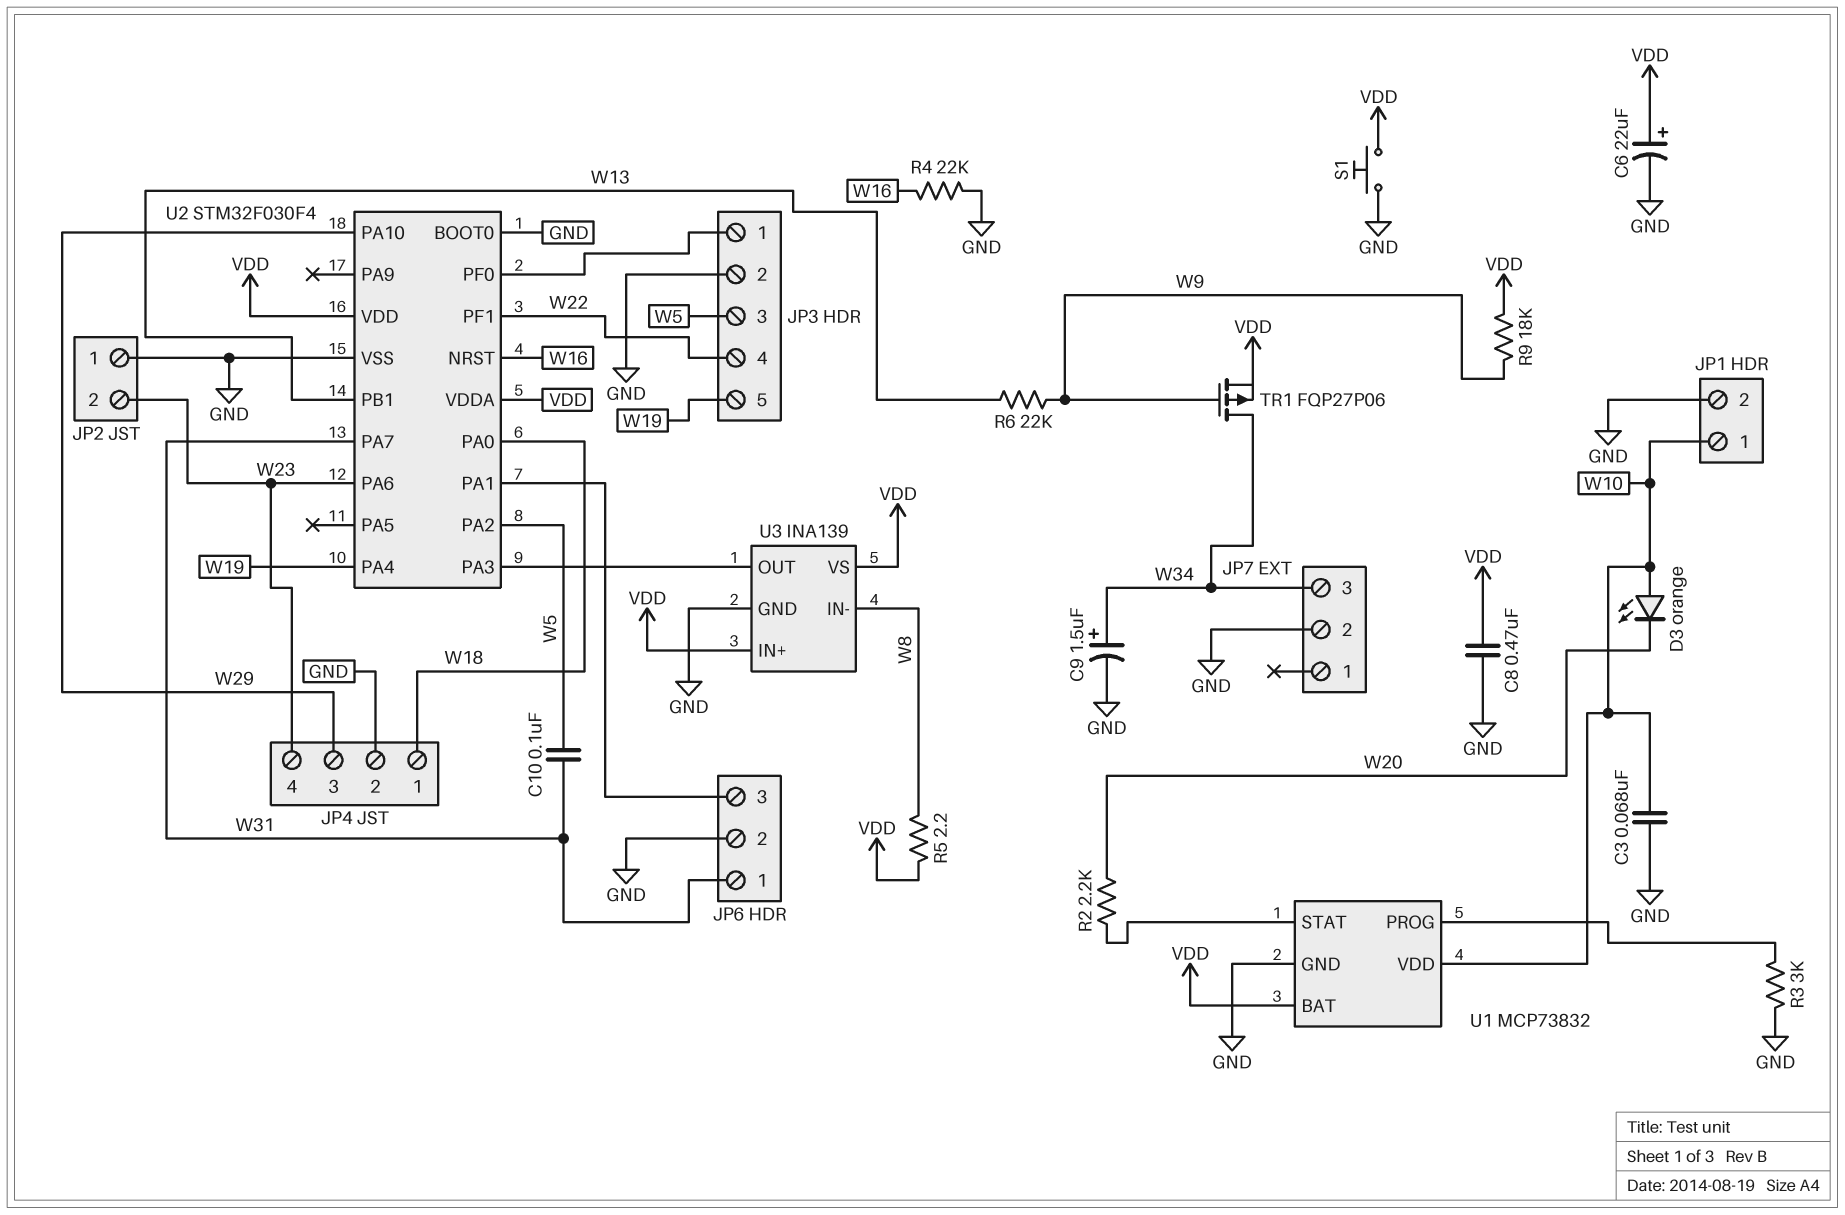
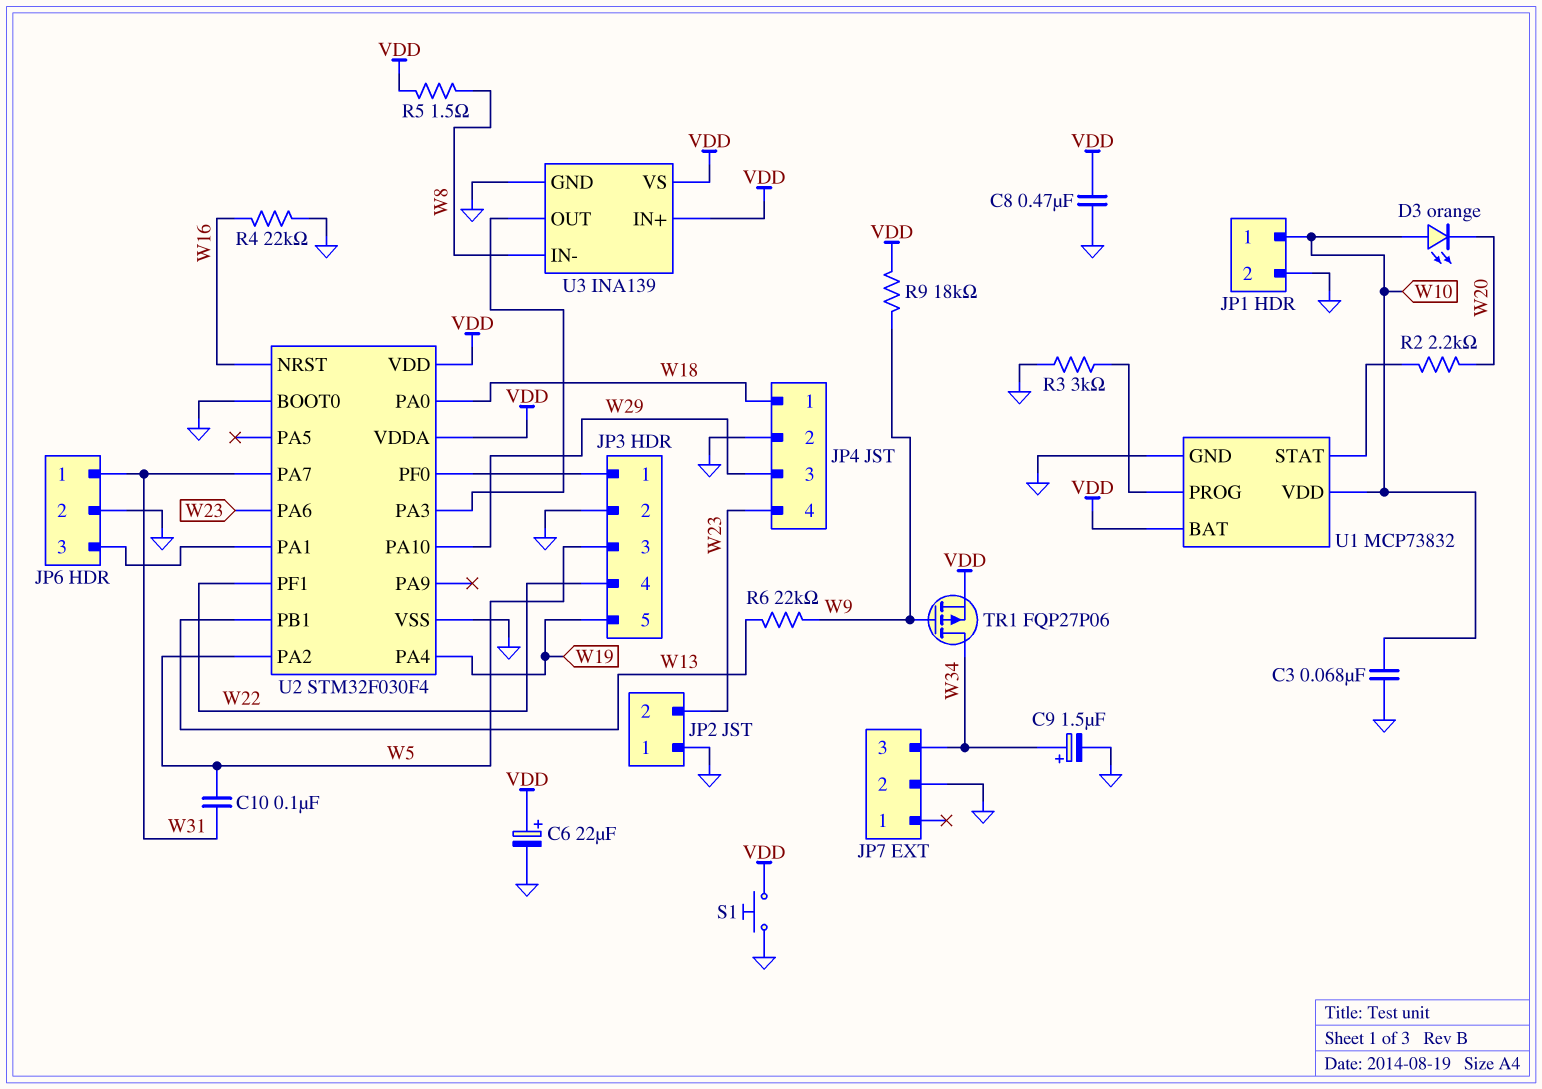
R5: 2.2 (VDD, W8) -> 1.5 (VDD, W8)

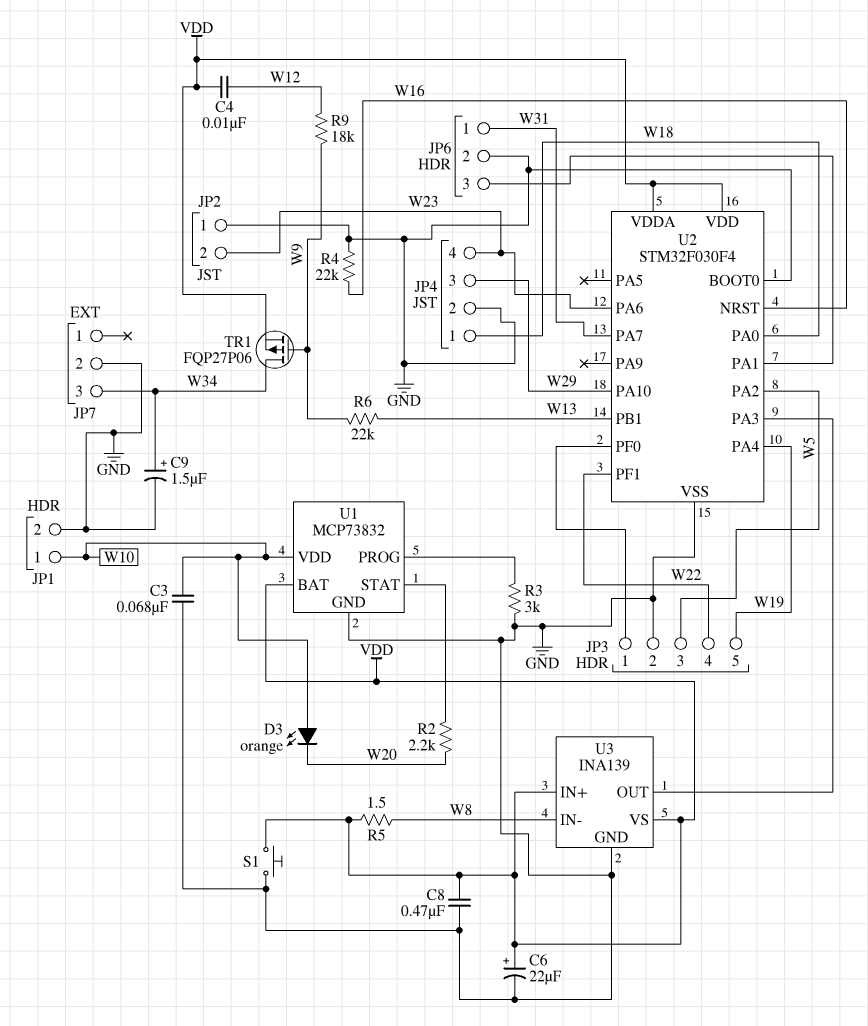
C4: none -> 10nF (VDD, W12)
C10: 100nF (W5, W31) -> none
R9: 18k (VDD, W9) -> 18k (W9, W12)

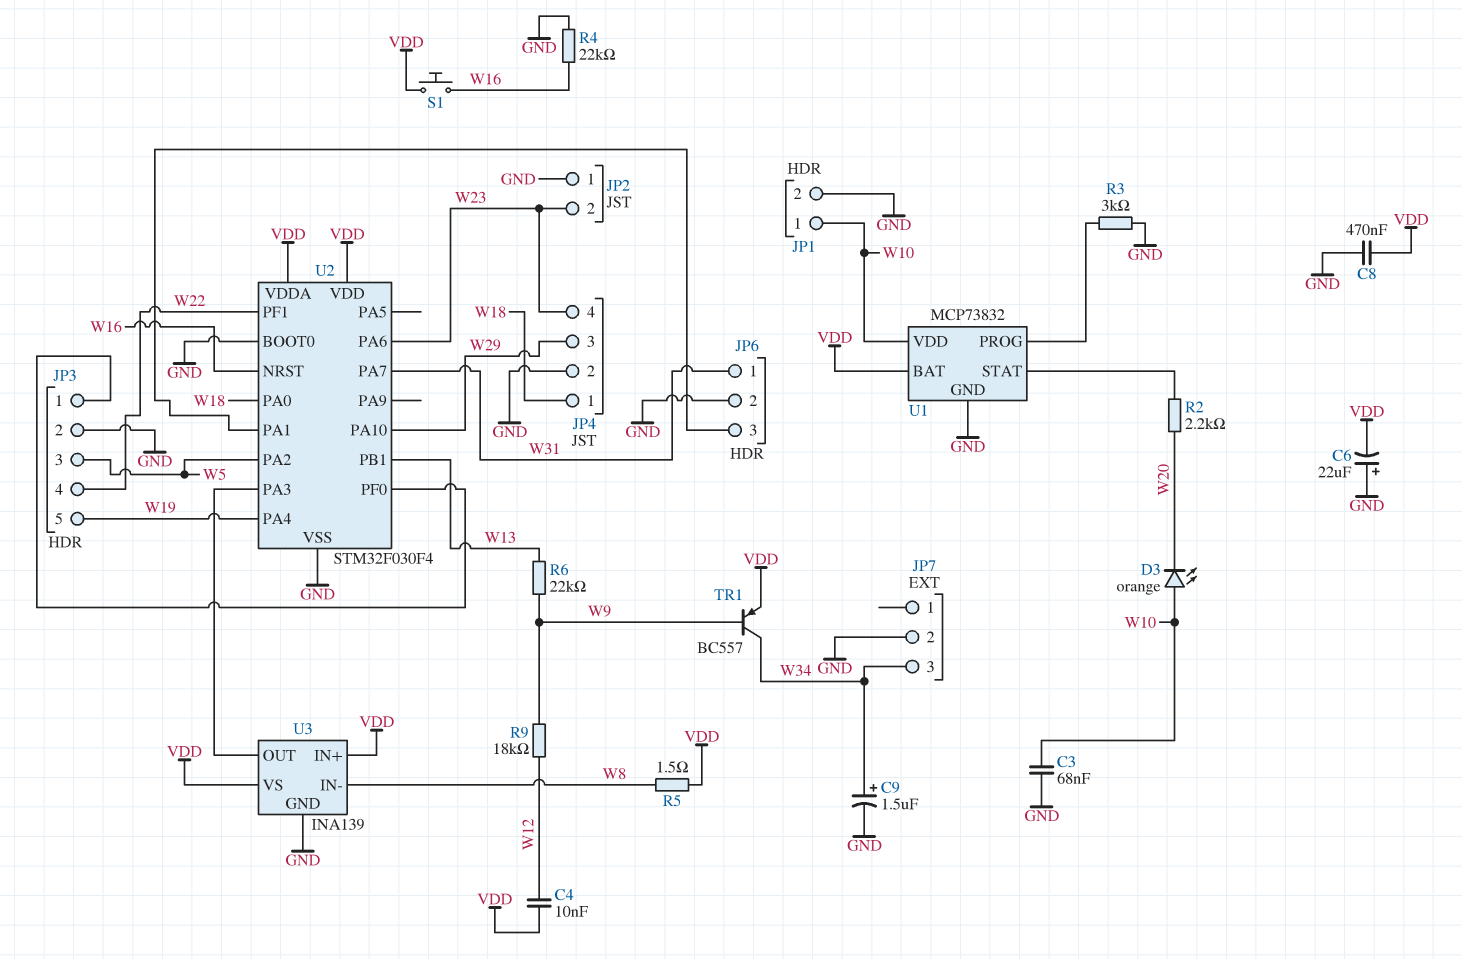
C6: 22uF (plus VDD, minus GND) -> 22uF (plus GND, minus VDD)
S1: button (GND, VDD) -> button (VDD, W16)
TR1: PMOS FQP27P06 (G W9, D W34, S VDD) -> PNP BC557 (B W9, C W34, E VDD)

